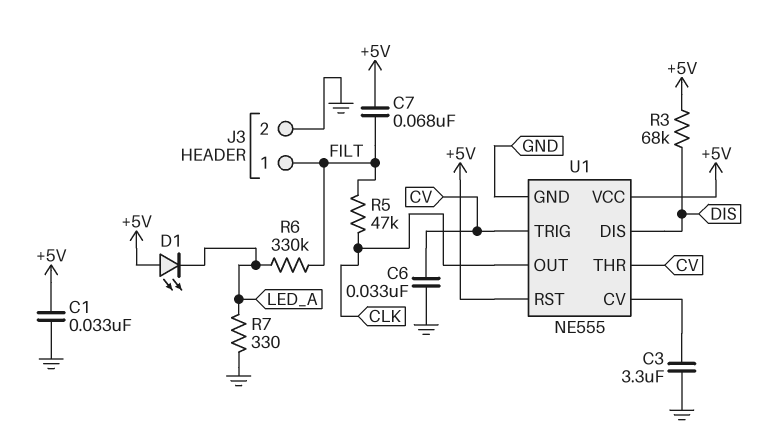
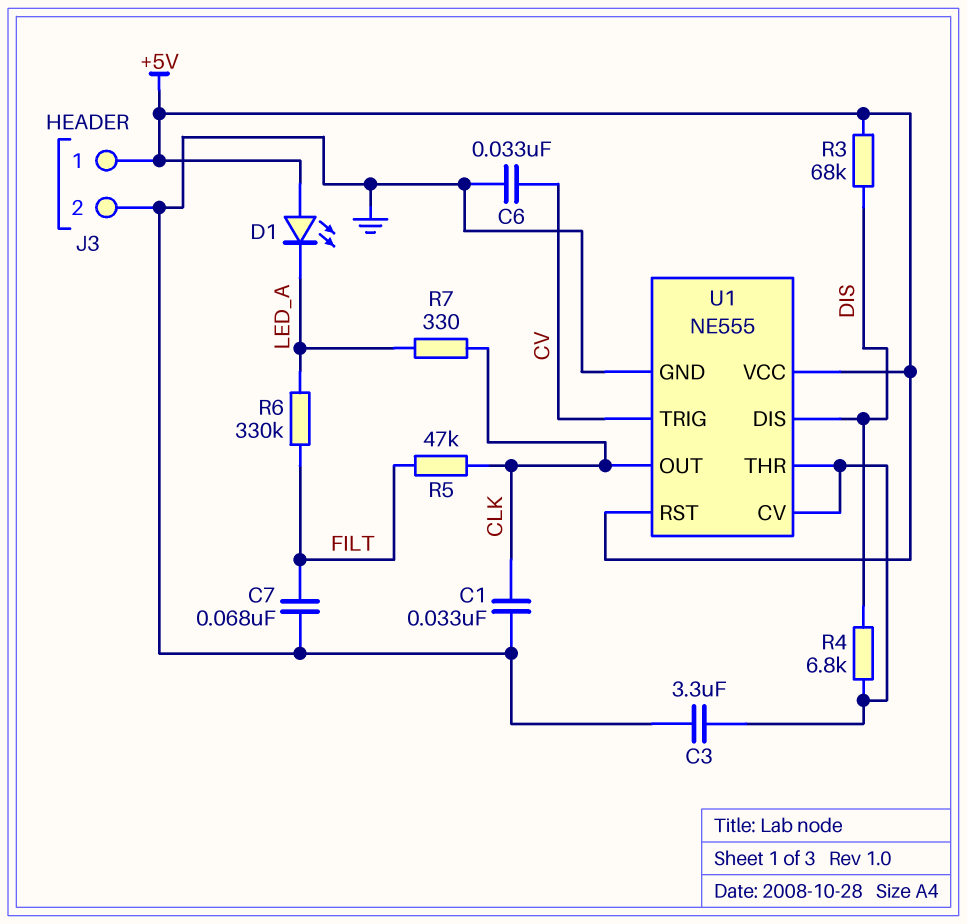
C1: 33nF (+5V, GND) -> 33nF (CLK, GND)
C7: 68nF (+5V, FILT) -> 68nF (FILT, GND)
J3 pin 1: FILT -> +5V
R4: none -> 6.8k (DIS, U1/CV)
R7: 330 (GND, LED_A) -> 330 (CLK, LED_A)
U1 pin THR: CV -> U1/CV

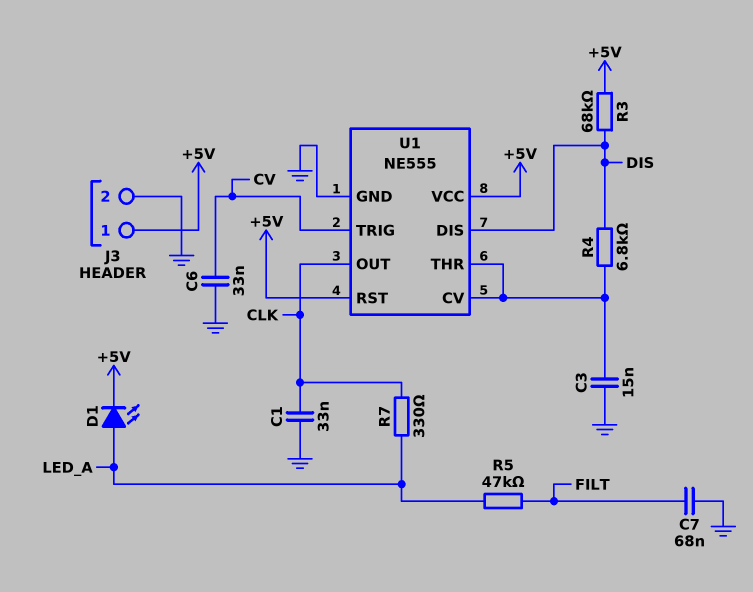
C3: 3.3uF (GND, U1/CV) -> 15nF (GND, U1/CV)
D1: LED (A +5V, K LED_A) -> LED (A LED_A, K +5V)
R5: 47k (CLK, FILT) -> 47k (FILT, LED_A)
R6: 330k (FILT, LED_A) -> none

